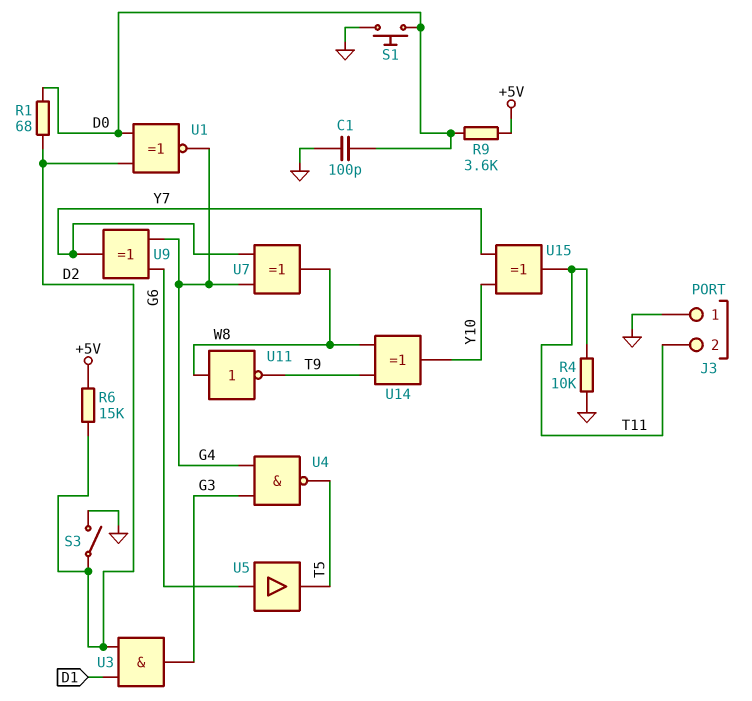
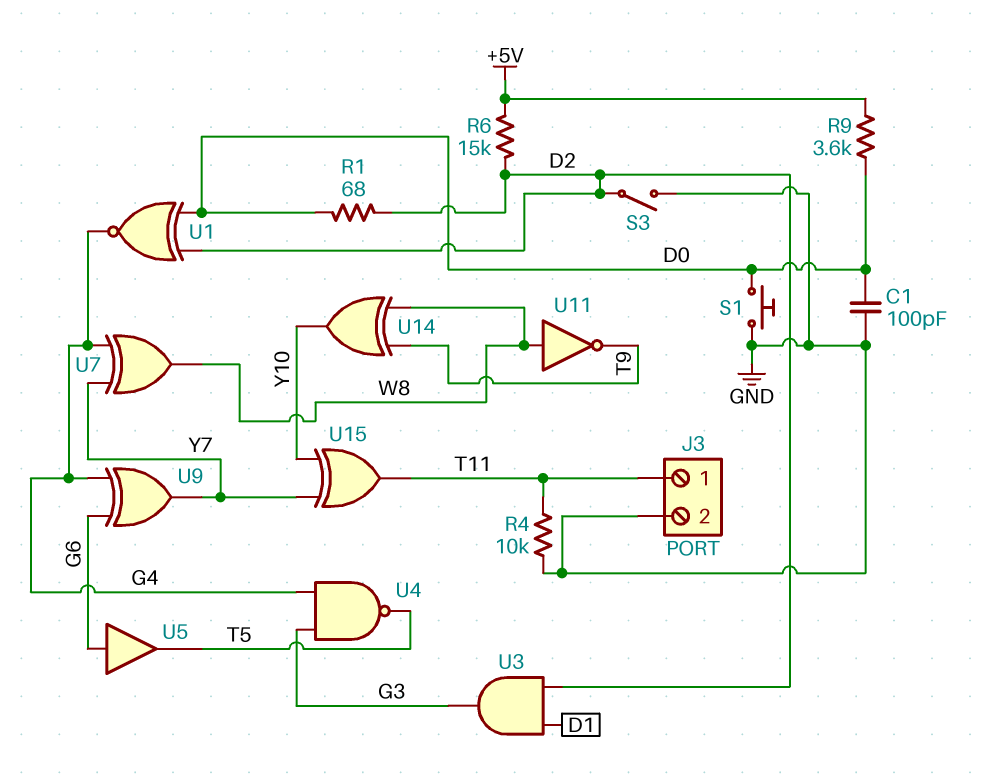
J3 pin 1: GND -> T11
J3 pin 2: T11 -> GND

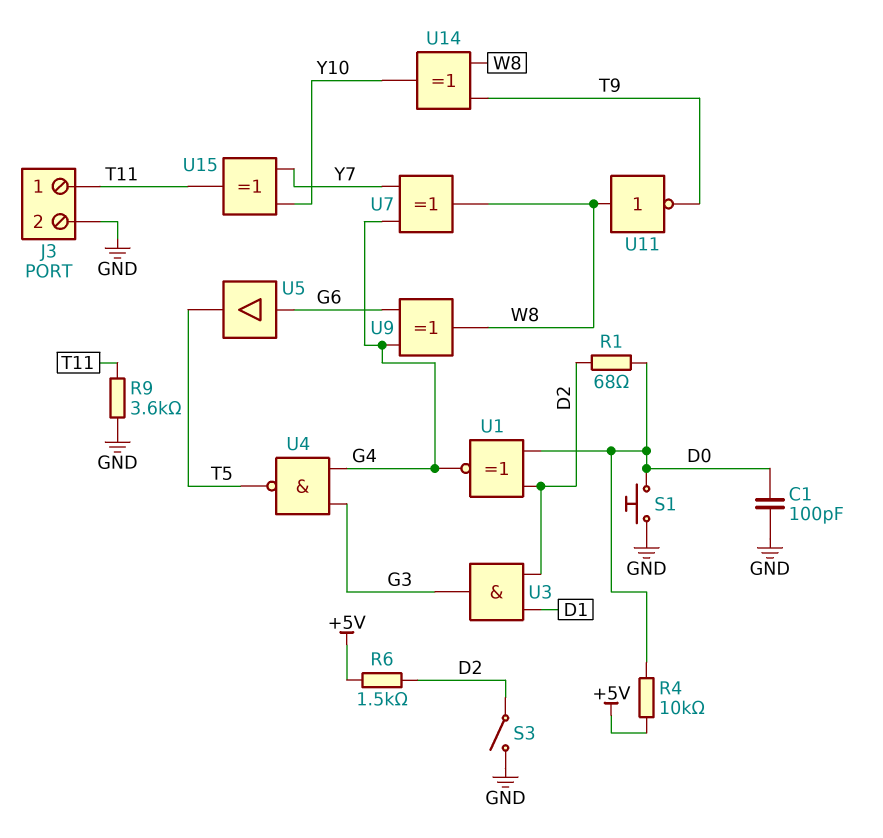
R4: 10k (GND, T11) -> 10k (+5V, D0)
R6: 15k (+5V, D2) -> 1.5k (+5V, D2)
R9: 3.6k (+5V, D0) -> 3.6k (GND, T11)
U9: XOR (in G4, in G6, out Y7) -> XOR (in G4, in G6, out W8)

